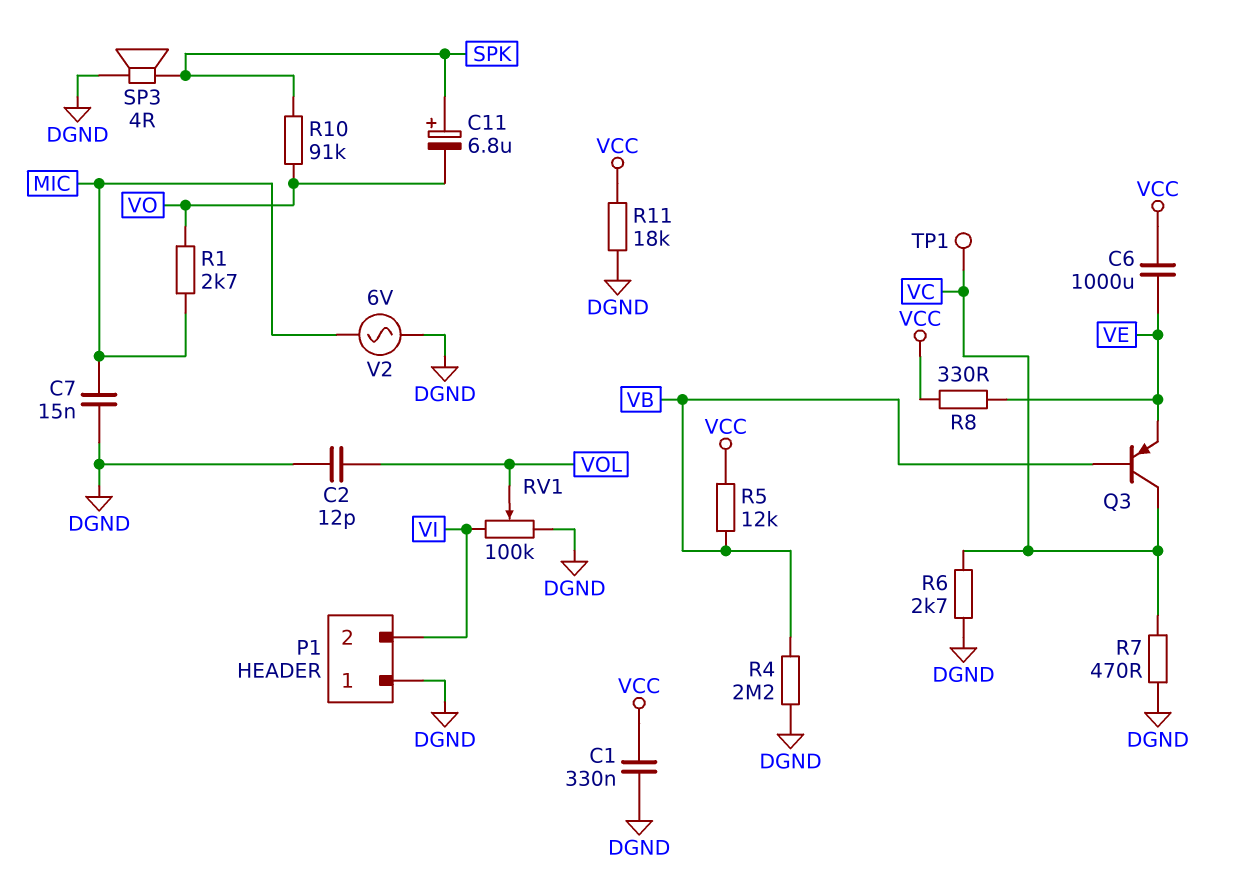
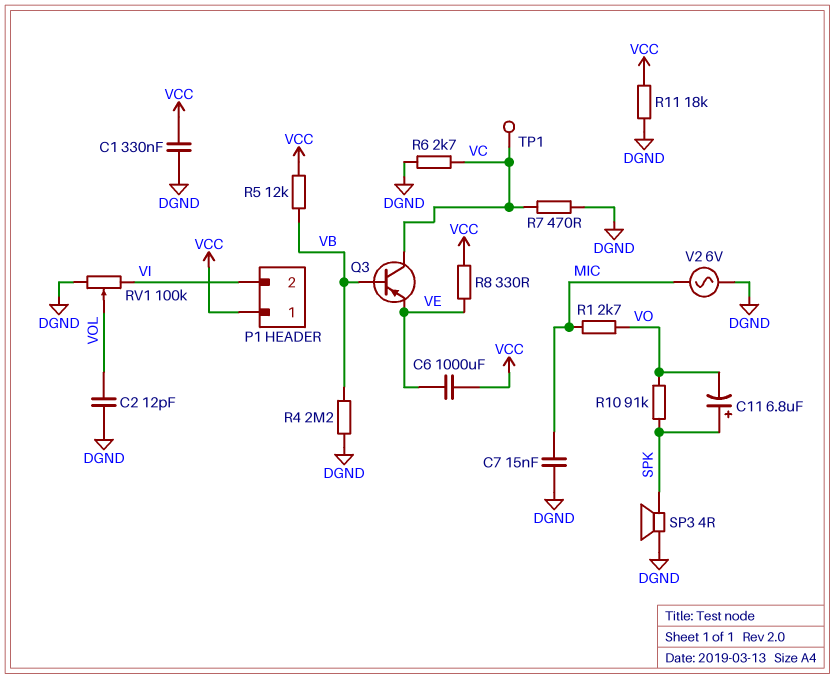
P1 pin 1: DGND -> VCC

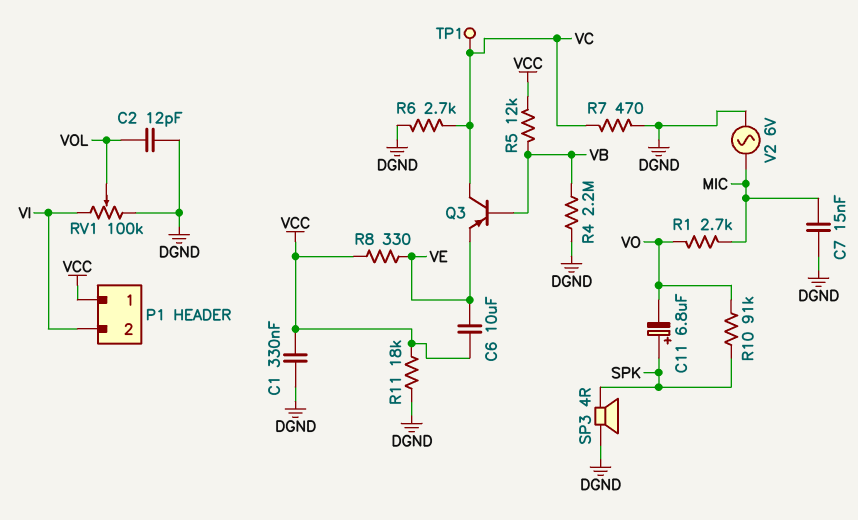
C6: 1000uF (VCC, VE) -> 10uF (VCC, VE)

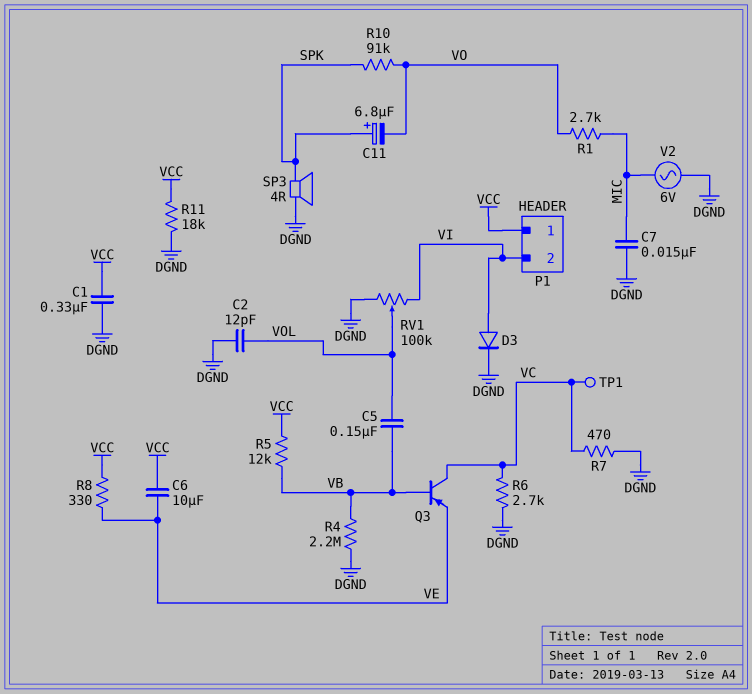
C5: none -> 150nF (VB, VOL)
D3: none -> diode (A VI, K DGND)

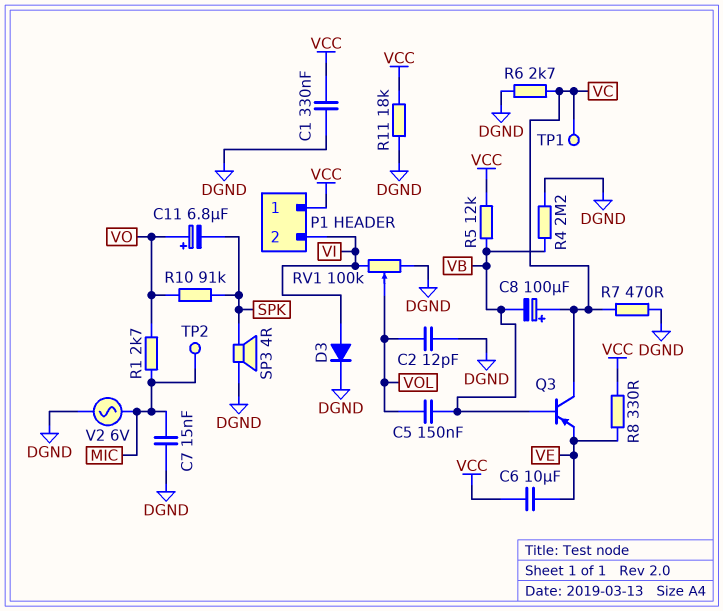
C8: none -> 100uF (plus VC, minus VB)
C11: 6.8uF (plus SPK, minus VO) -> 6.8uF (plus VO, minus SPK)
TP2: none -> test point (MIC)

